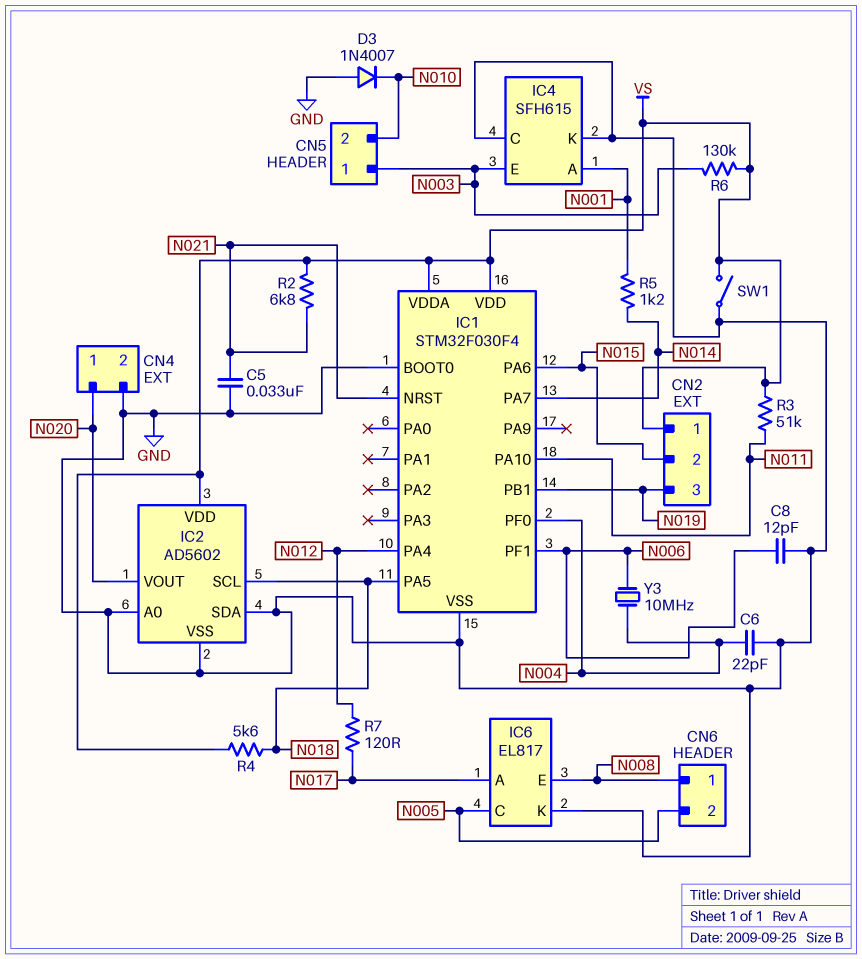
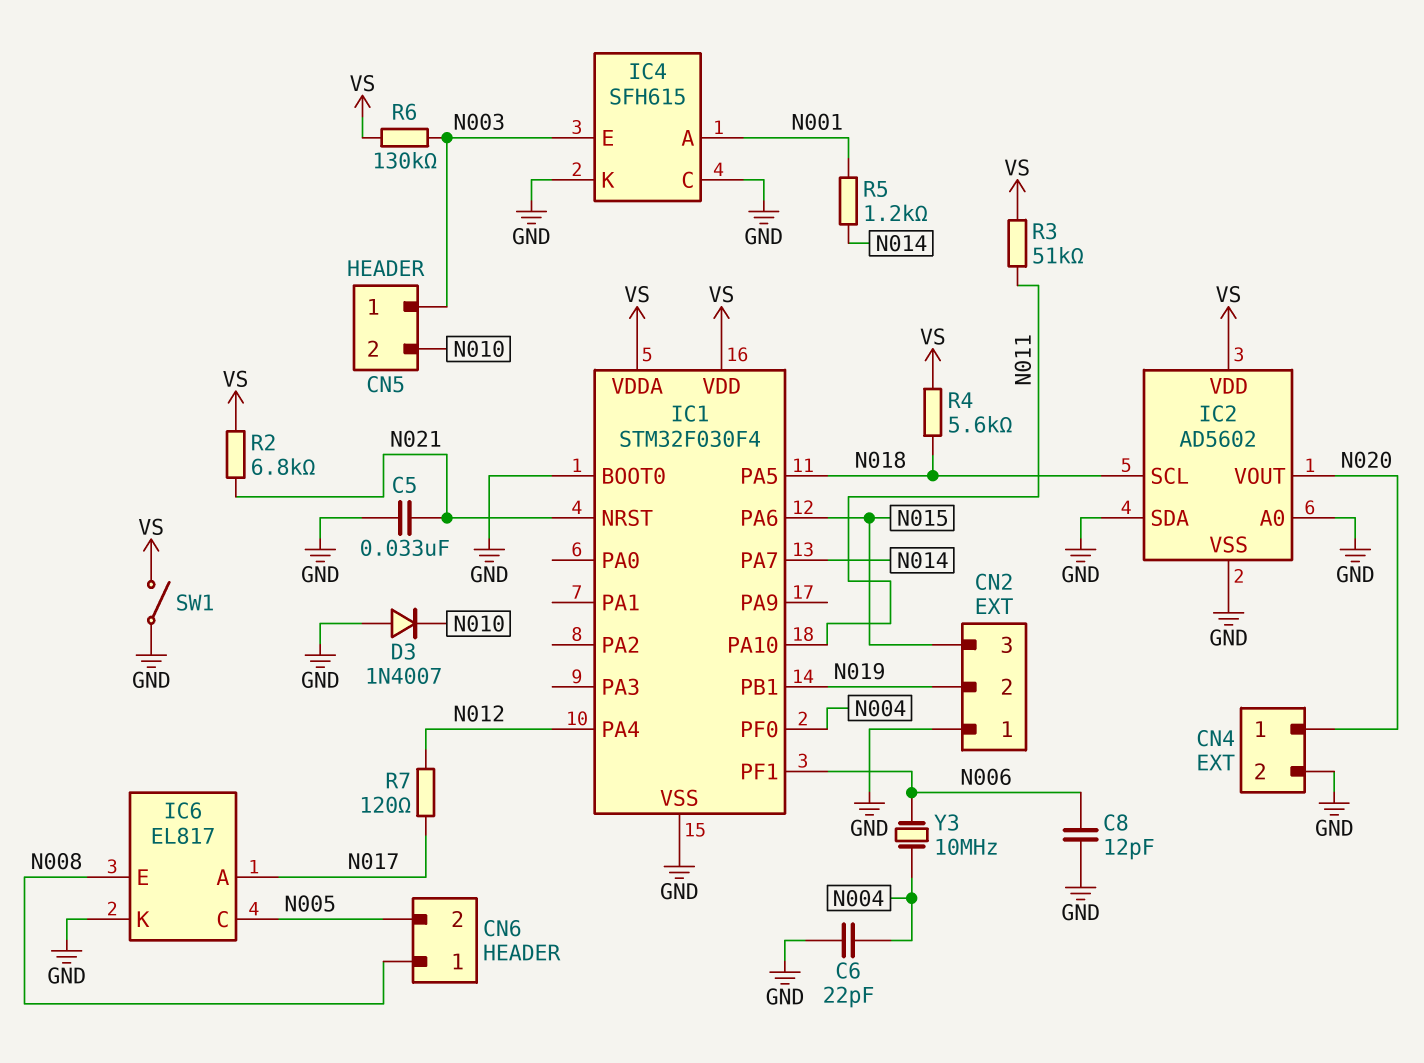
CN2 pin 1: VS -> GND
CN2 pin 2: N015 -> N019
CN2 pin 3: N019 -> N015

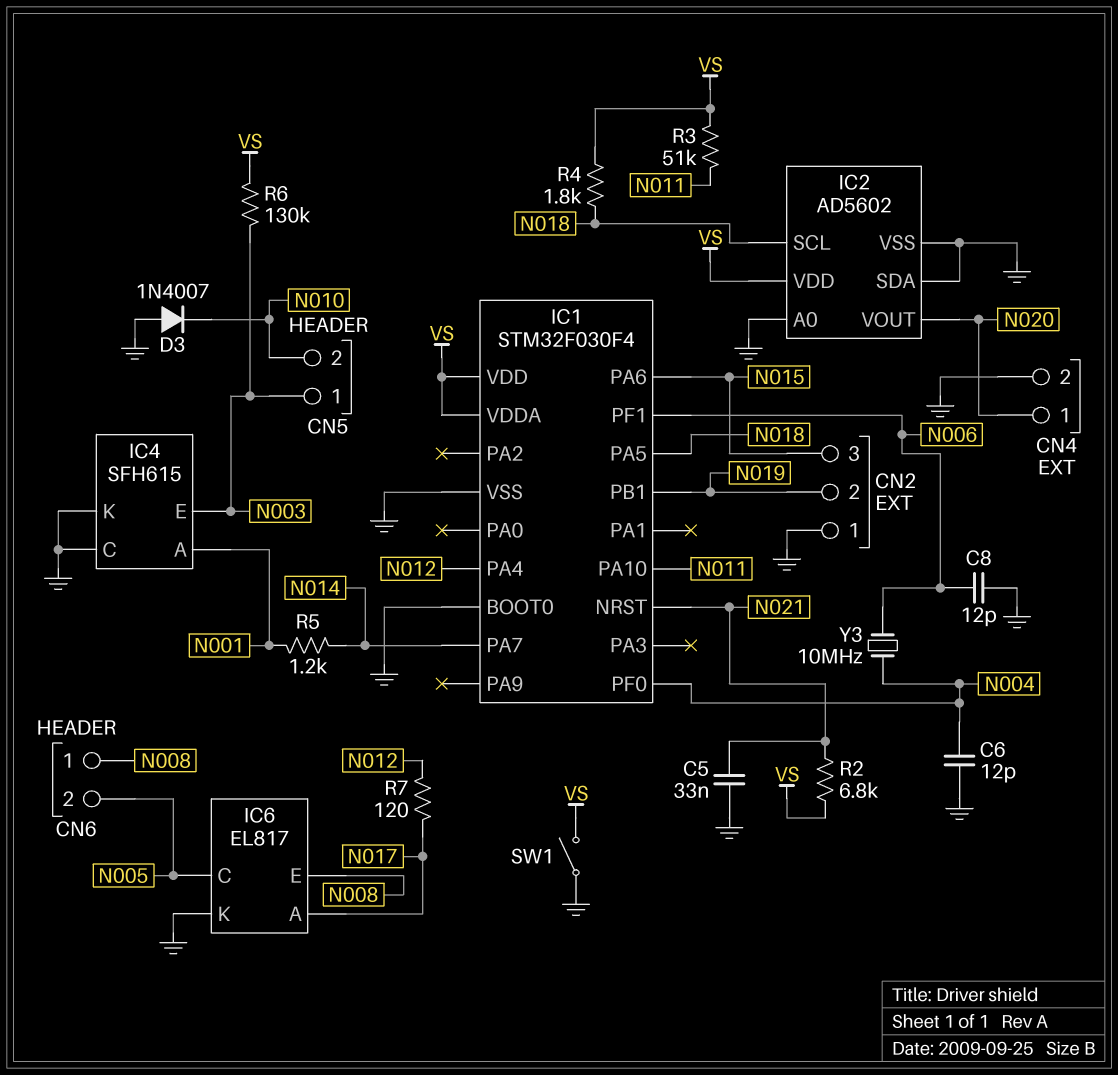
C6: 22pF (GND, N004) -> 12pF (GND, N004)
R4: 5.6k (N018, VS) -> 1.8k (N018, VS)

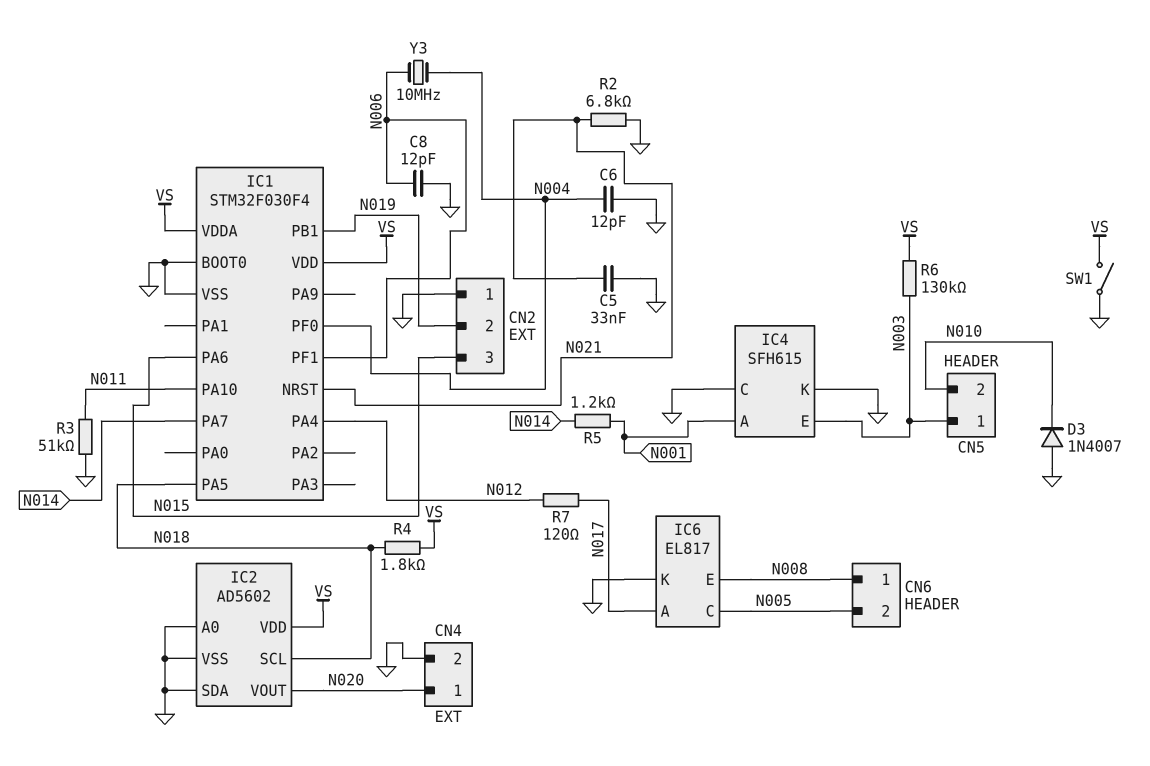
R2: 6.8k (N021, VS) -> 6.8k (GND, N021)
R3: 51k (N011, VS) -> 51k (GND, N011)

